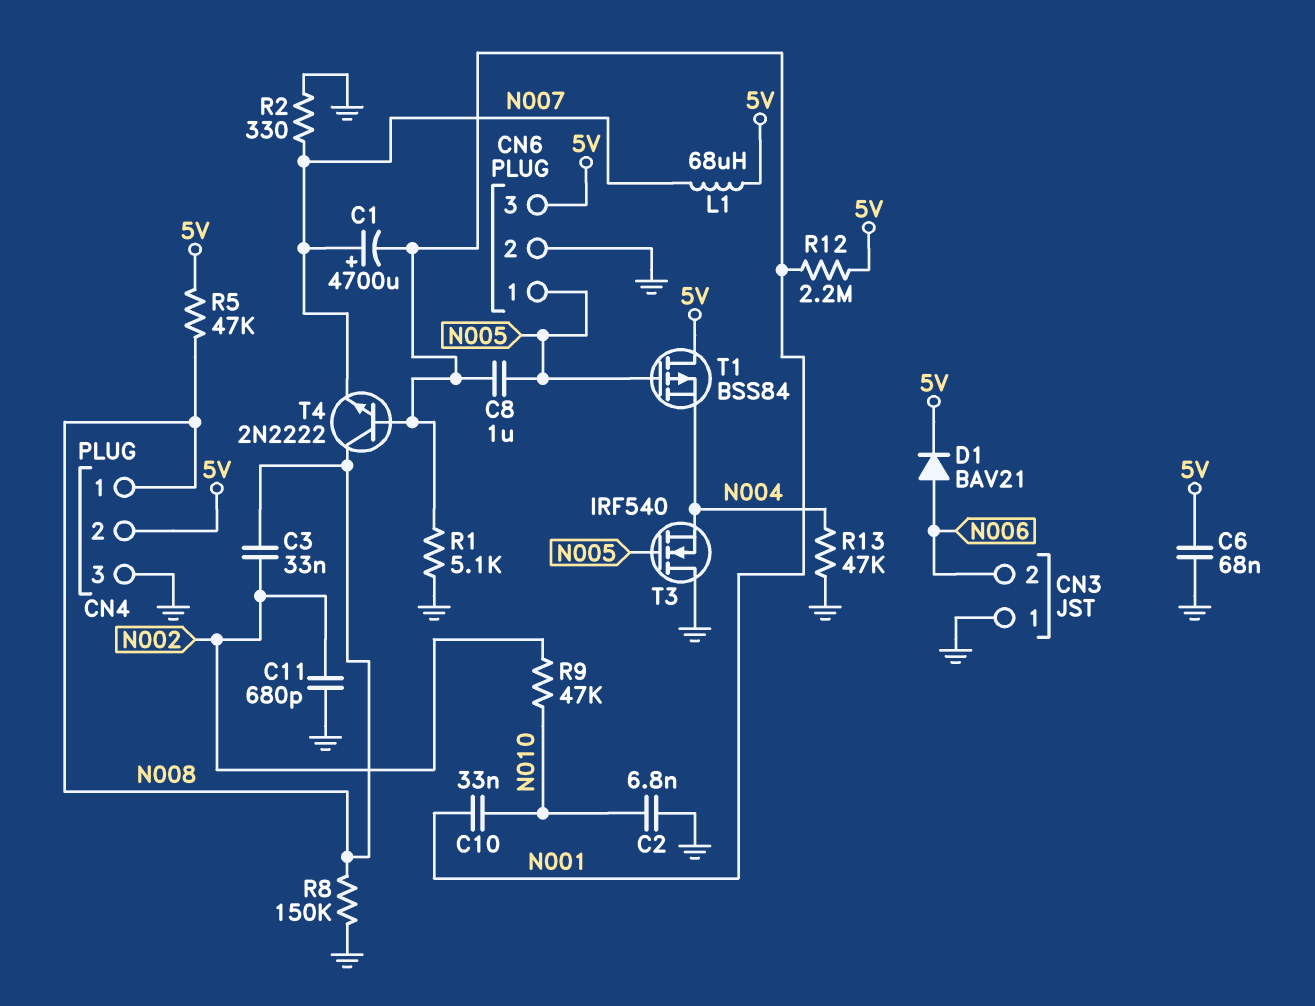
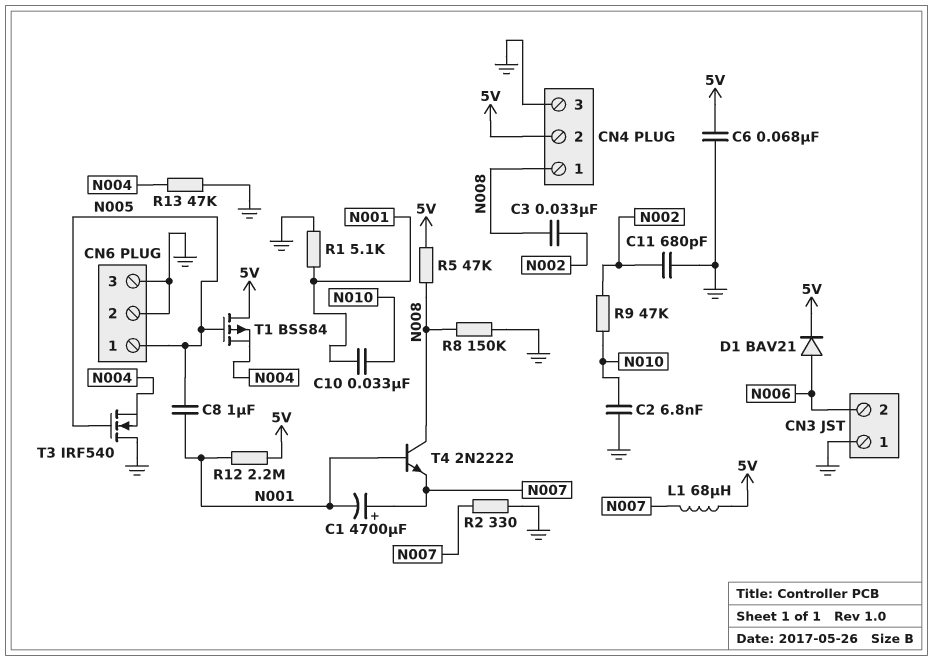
CN6 pin 3: 5V -> GND

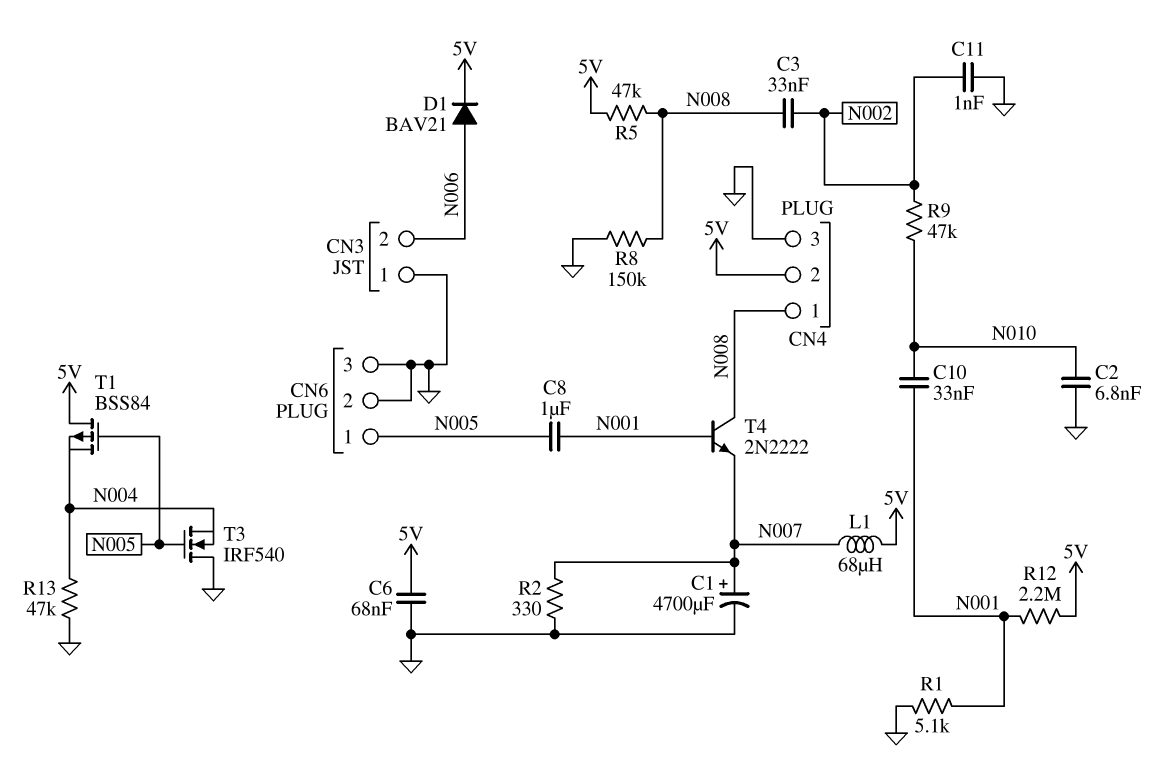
C1: 4700uF (plus N007, minus N001) -> 4700uF (plus N007, minus GND)
C11: 680pF (GND, N002) -> 1nF (GND, N002)

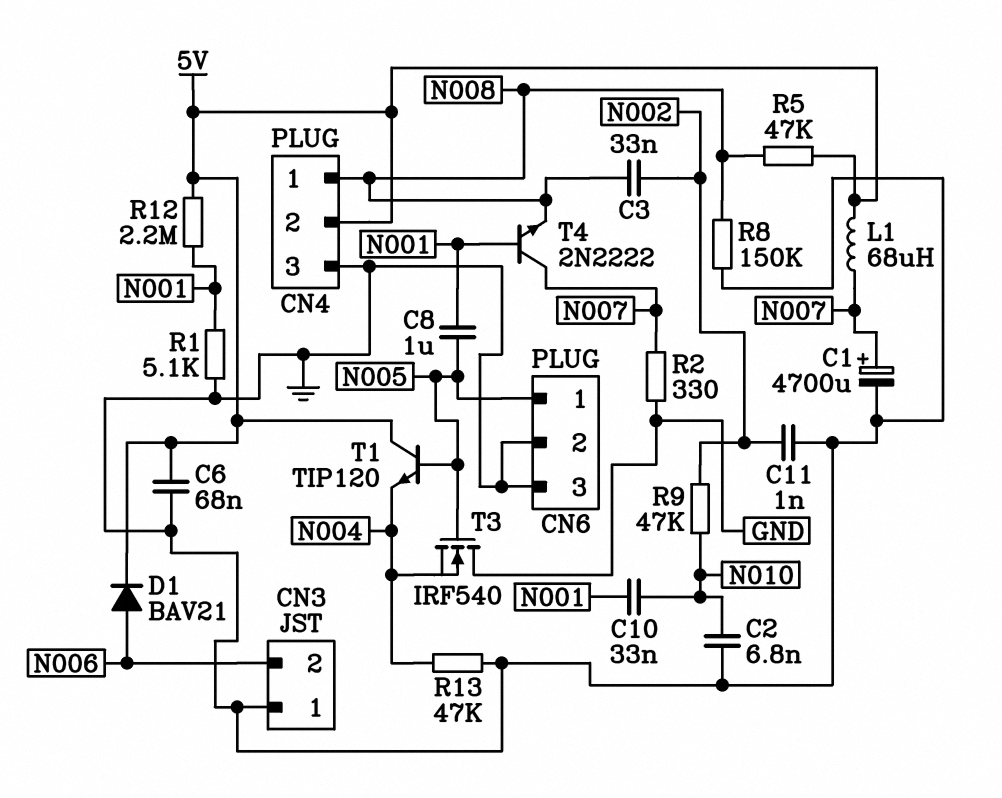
T1: PMOS BSS84 (G N005, D 5V, S N004) -> NPN TIP120 (B N005, C 5V, E N004)
T4: NPN 2N2222 (B N001, C N008, E N007) -> NPN 2N2222 (B N001, C N007, E N008)

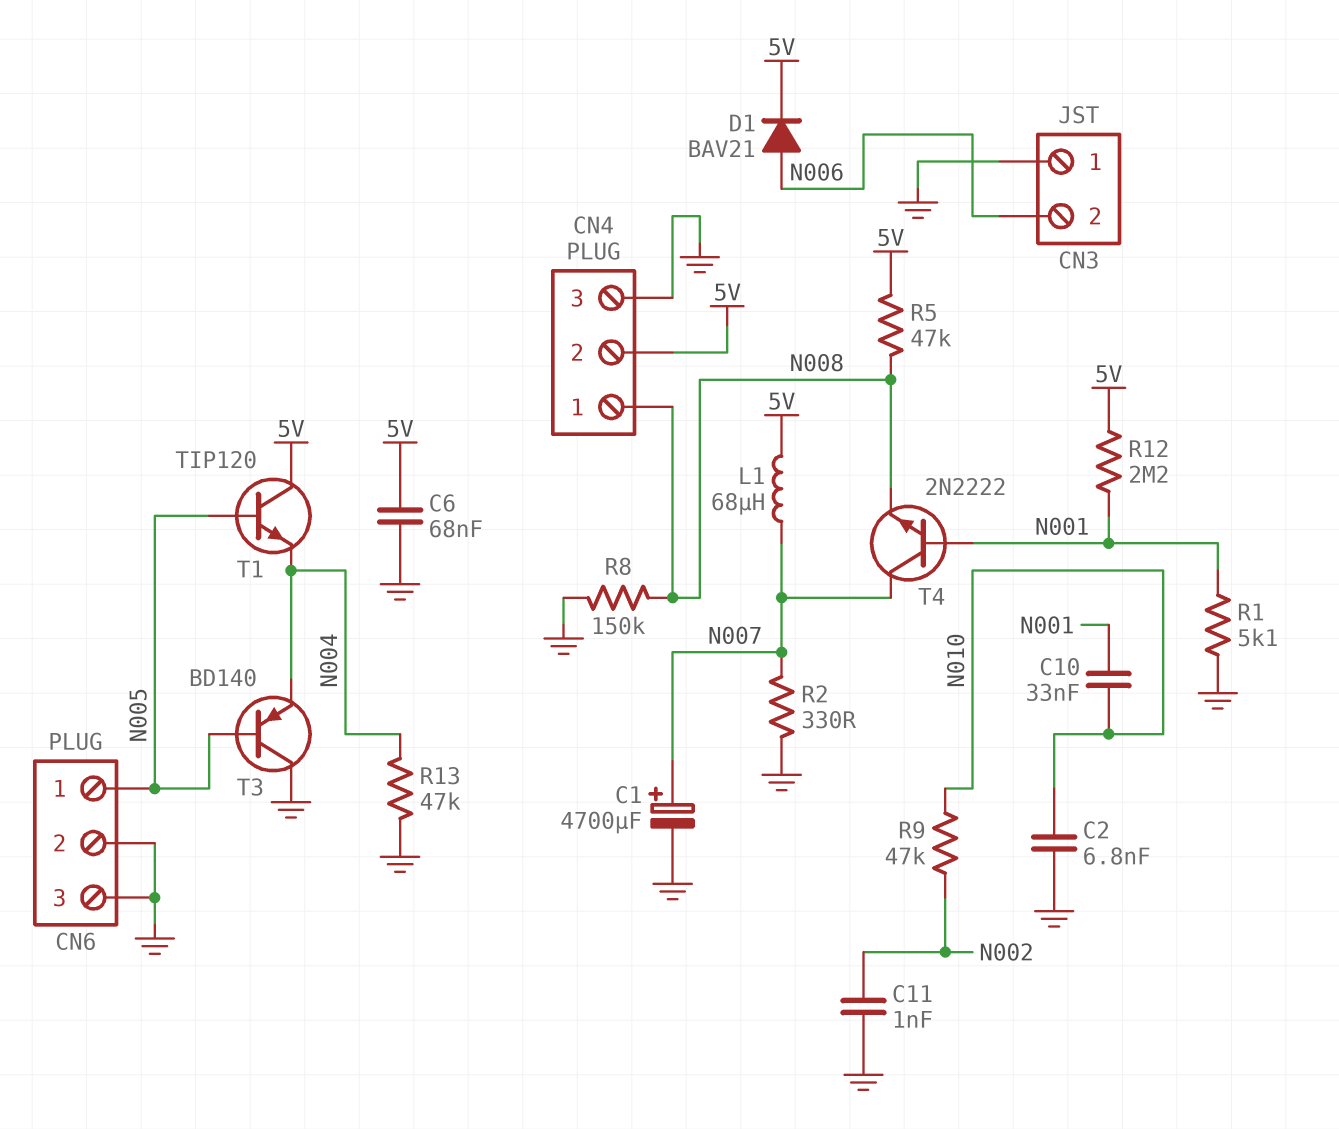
C3: 33nF (N002, N008) -> none
C8: 1uF (N001, N005) -> none
T3: NMOS IRF540 (G N005, D GND, S N004) -> PNP BD140 (B N005, C GND, E N004)

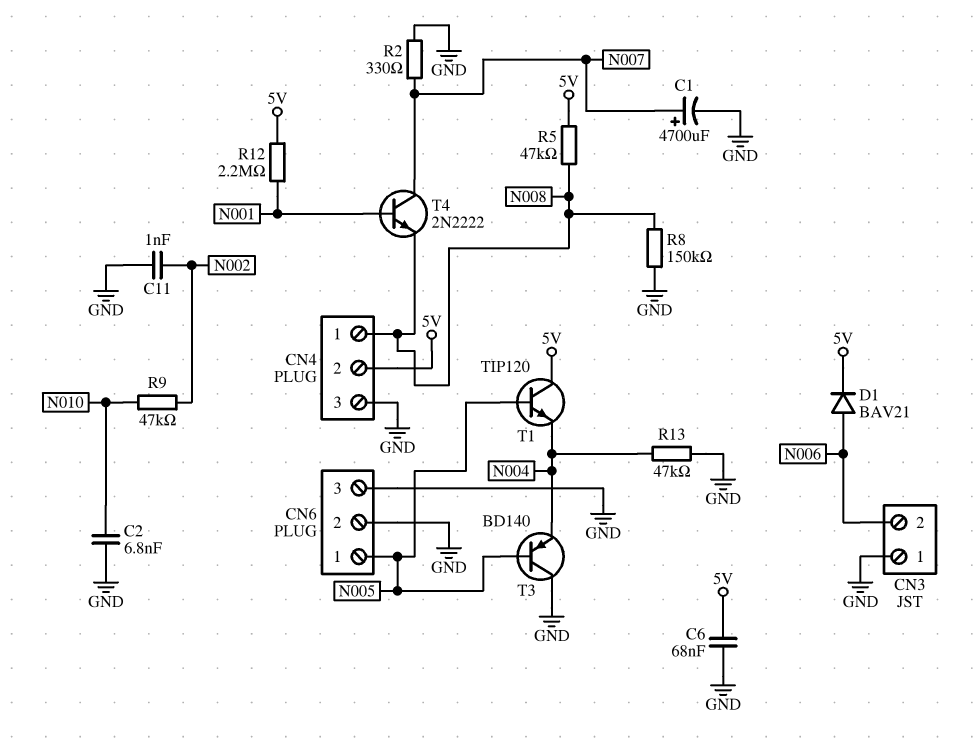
C10: 33nF (N001, N010) -> none
L1: 68uH (5V, N007) -> none
R1: 5.1k (GND, N001) -> none

